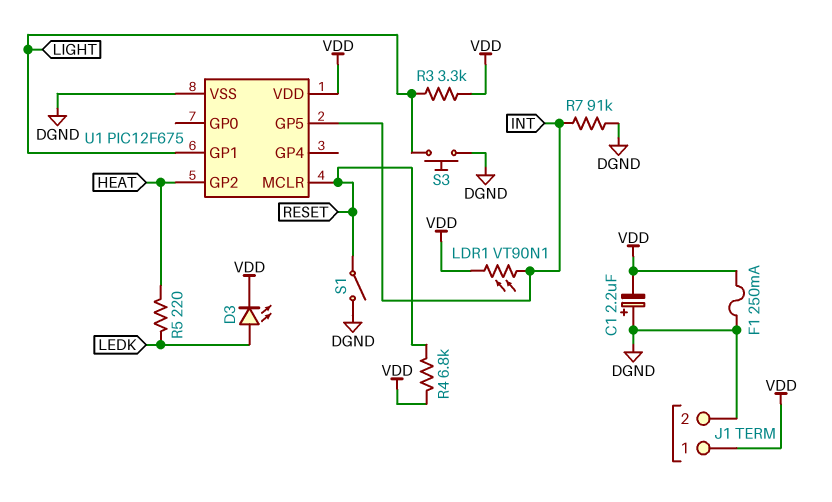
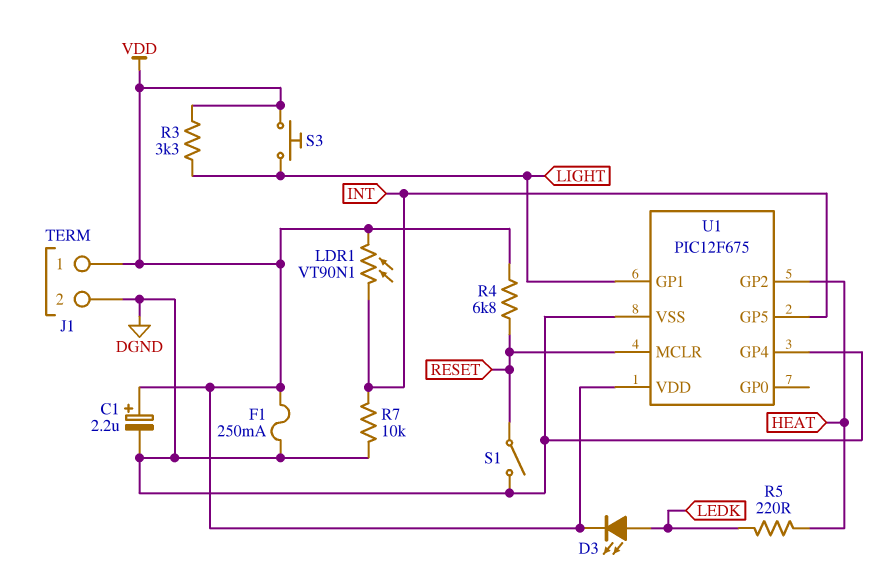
C1: 2.2uF (plus DGND, minus VDD) -> 2.2uF (plus VDD, minus DGND)
R7: 91k (DGND, INT) -> 10k (DGND, INT)
S3: button (DGND, LIGHT) -> button (LIGHT, VDD)
U1 pin GP4: none -> DGND

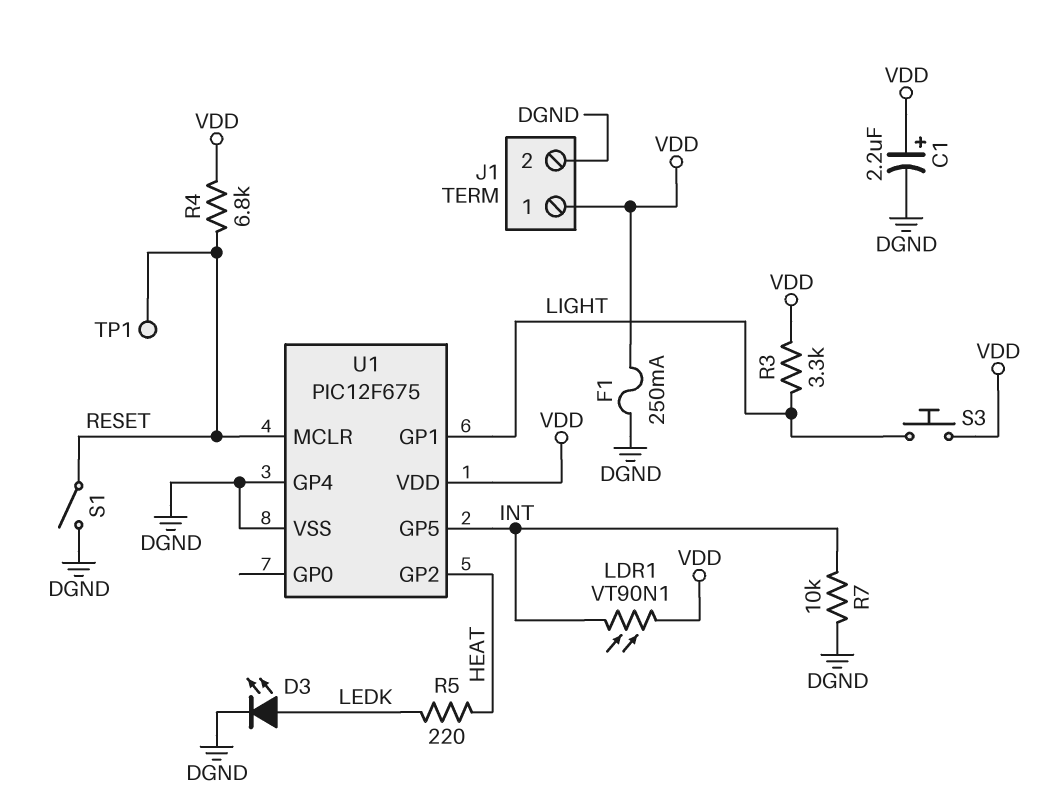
D3: LED (A LEDK, K VDD) -> LED (A LEDK, K DGND)
TP1: none -> test point (RESET)

